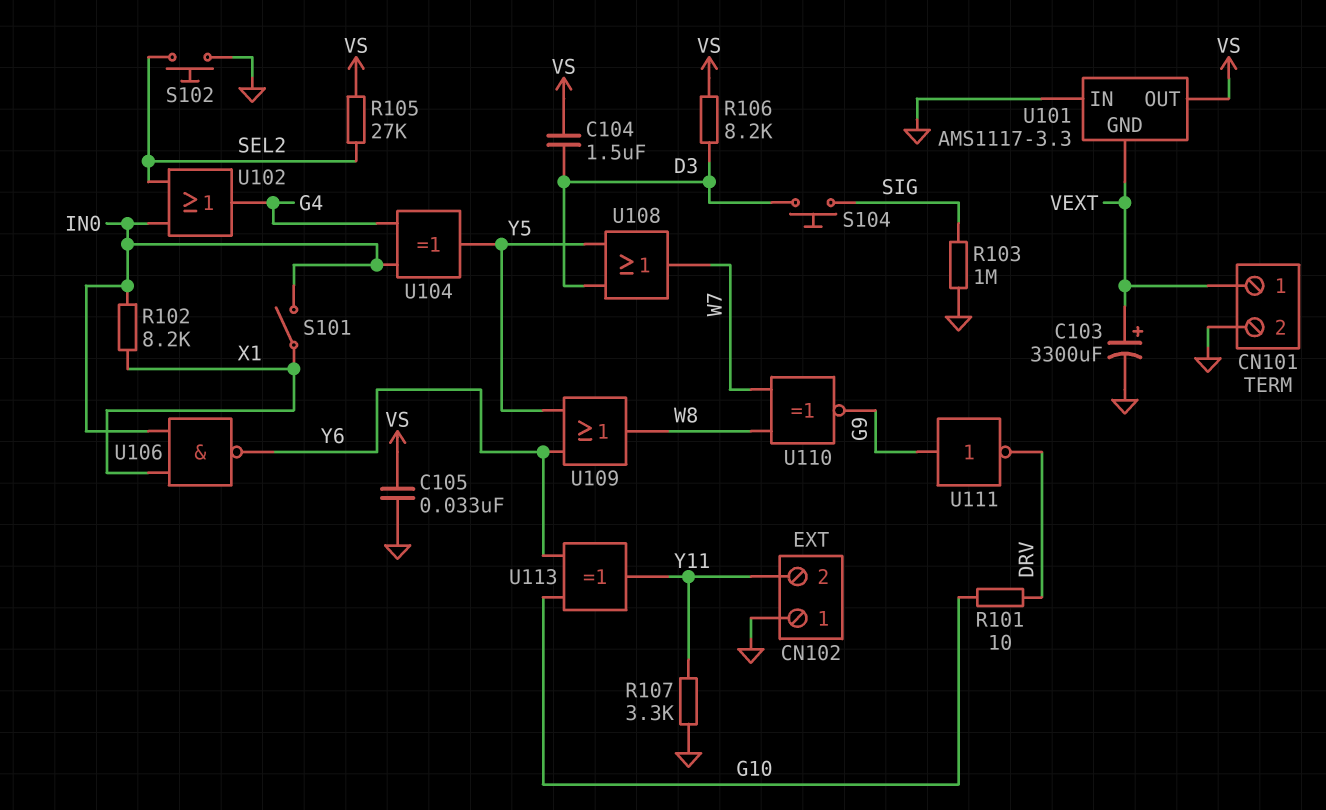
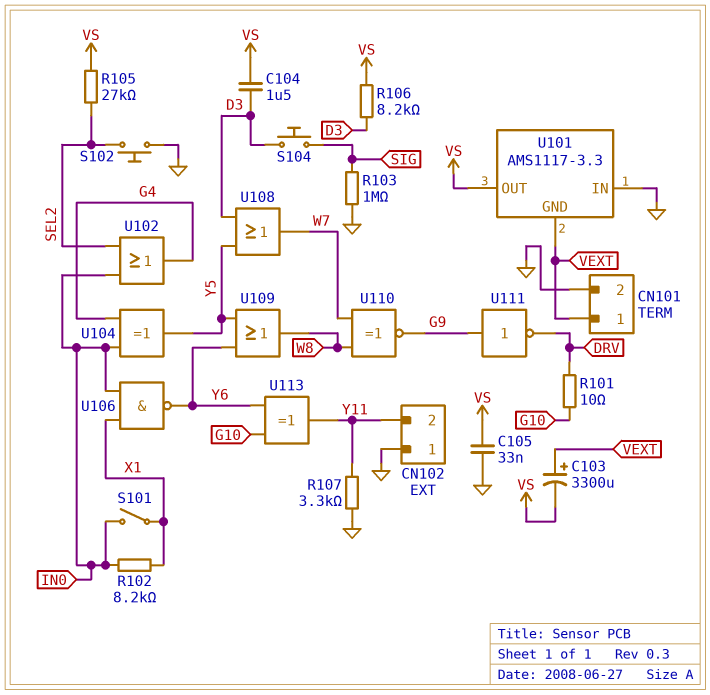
C103: 3300uF (plus VEXT, minus GND) -> 3300uF (plus VEXT, minus VS)

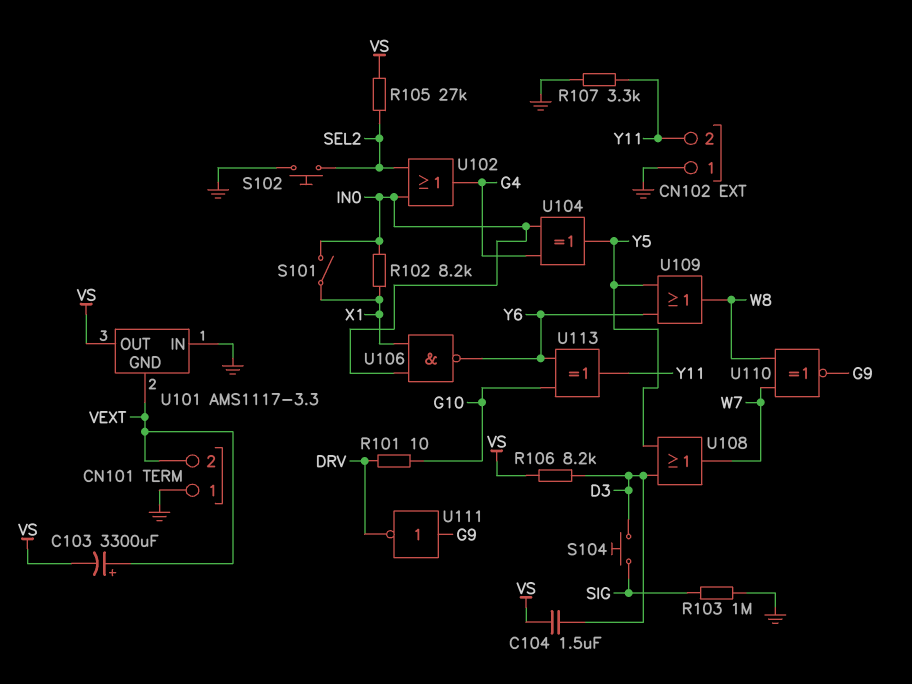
C105: 33nF (GND, VS) -> none
CN101 pin 1: VEXT -> GND
CN101 pin 2: GND -> VEXT

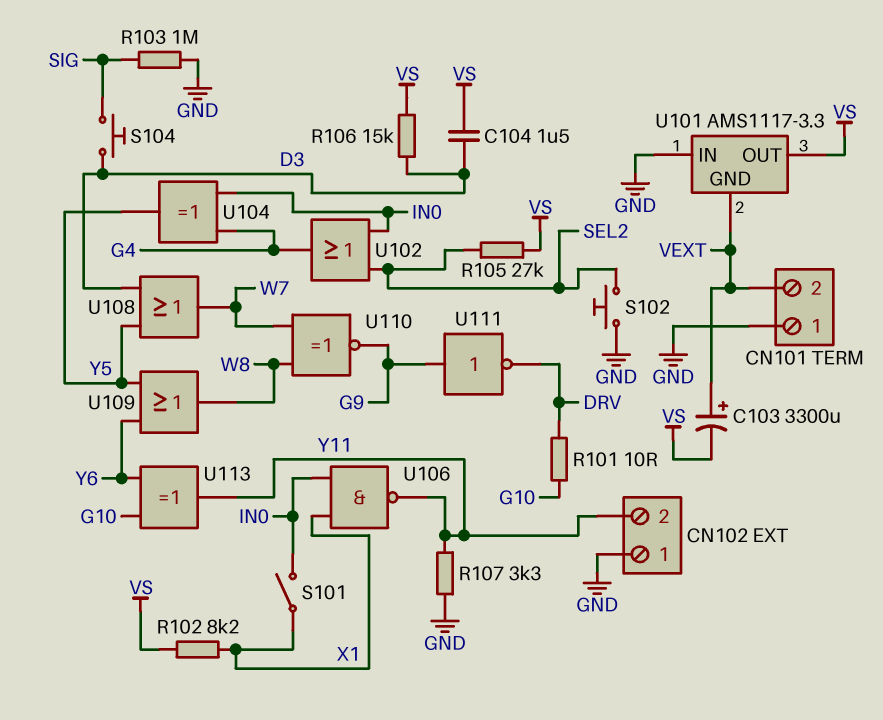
R102: 8.2k (IN0, X1) -> 8.2k (VS, X1)
R106: 8.2k (D3, VS) -> 15k (D3, VS)
U106: NAND (in IN0, in X1, out Y6) -> NAND (in IN0, in X1, out Y11)

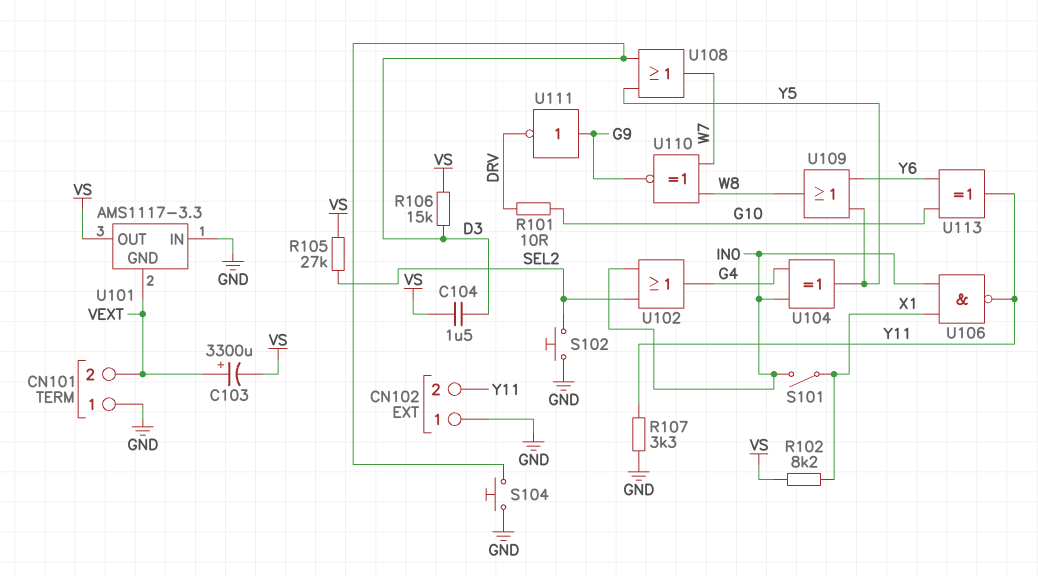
R103: 1M (GND, SIG) -> none
S104: button (D3, SIG) -> button (D3, GND)

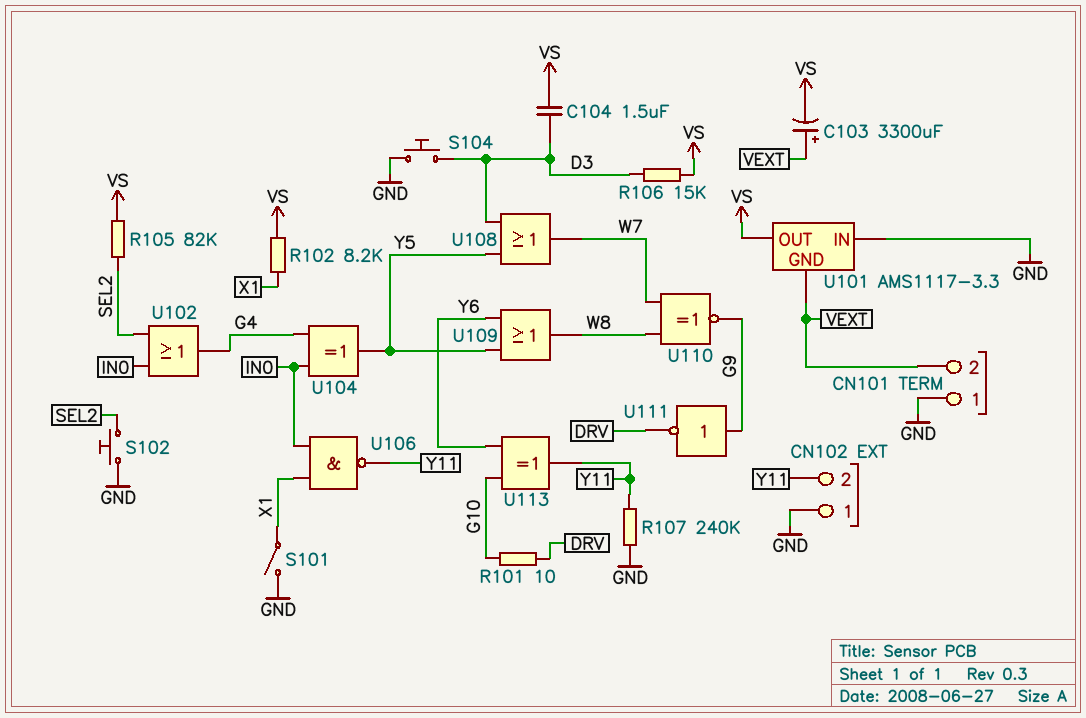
R105: 27k (SEL2, VS) -> 82k (SEL2, VS)
R107: 3.3k (GND, Y11) -> 240k (GND, Y11)
S101: switch (IN0, X1) -> switch (GND, X1)

